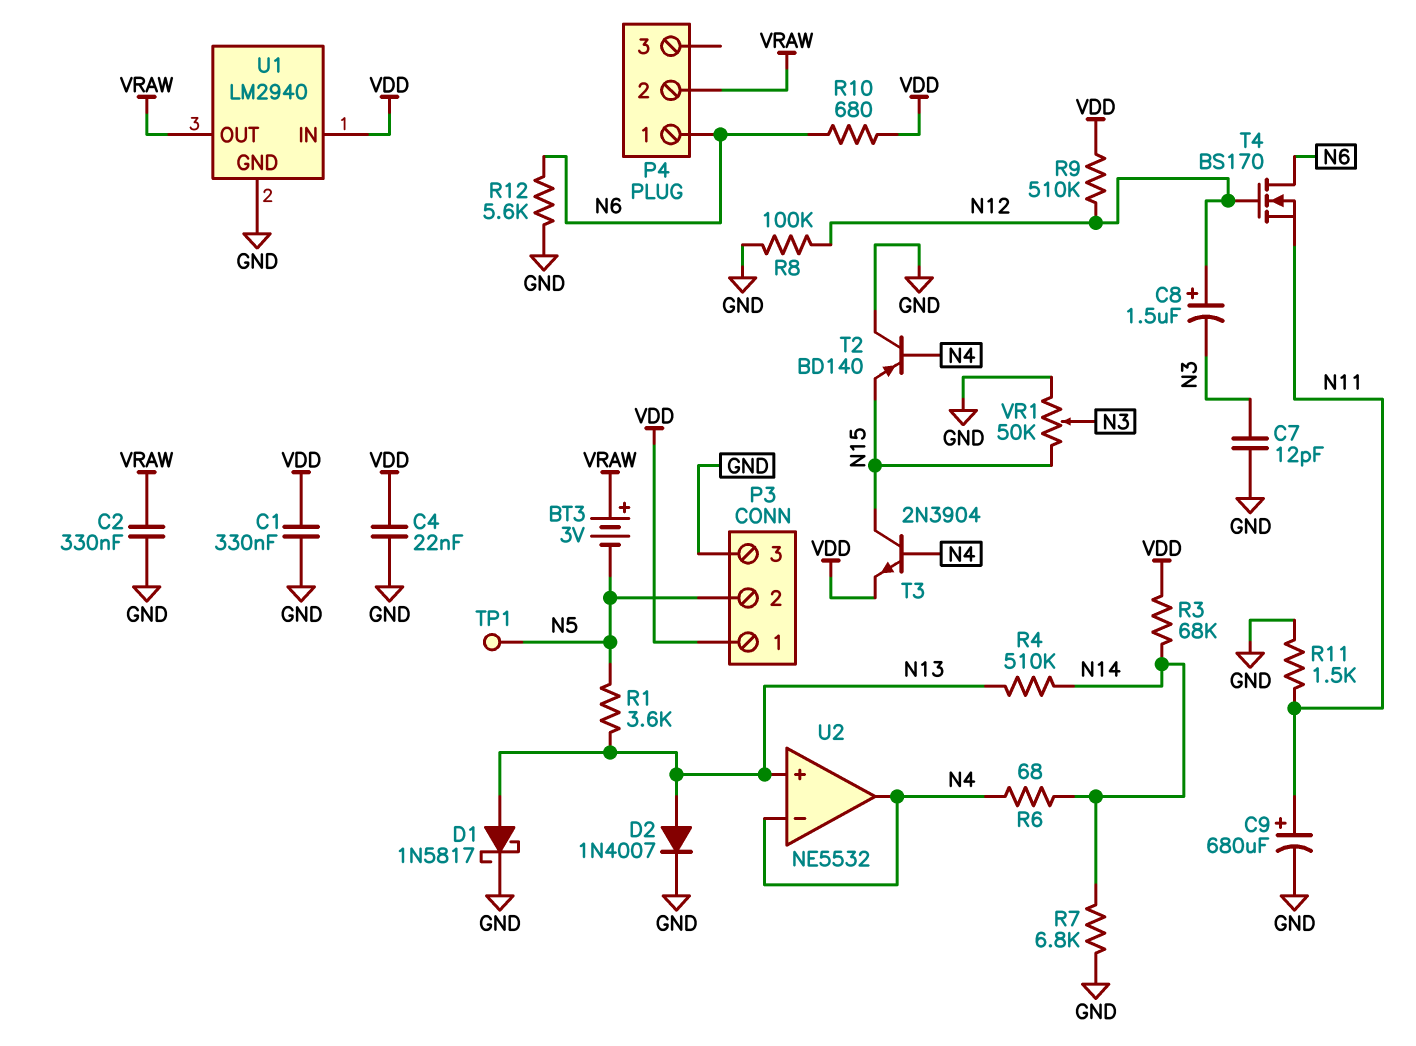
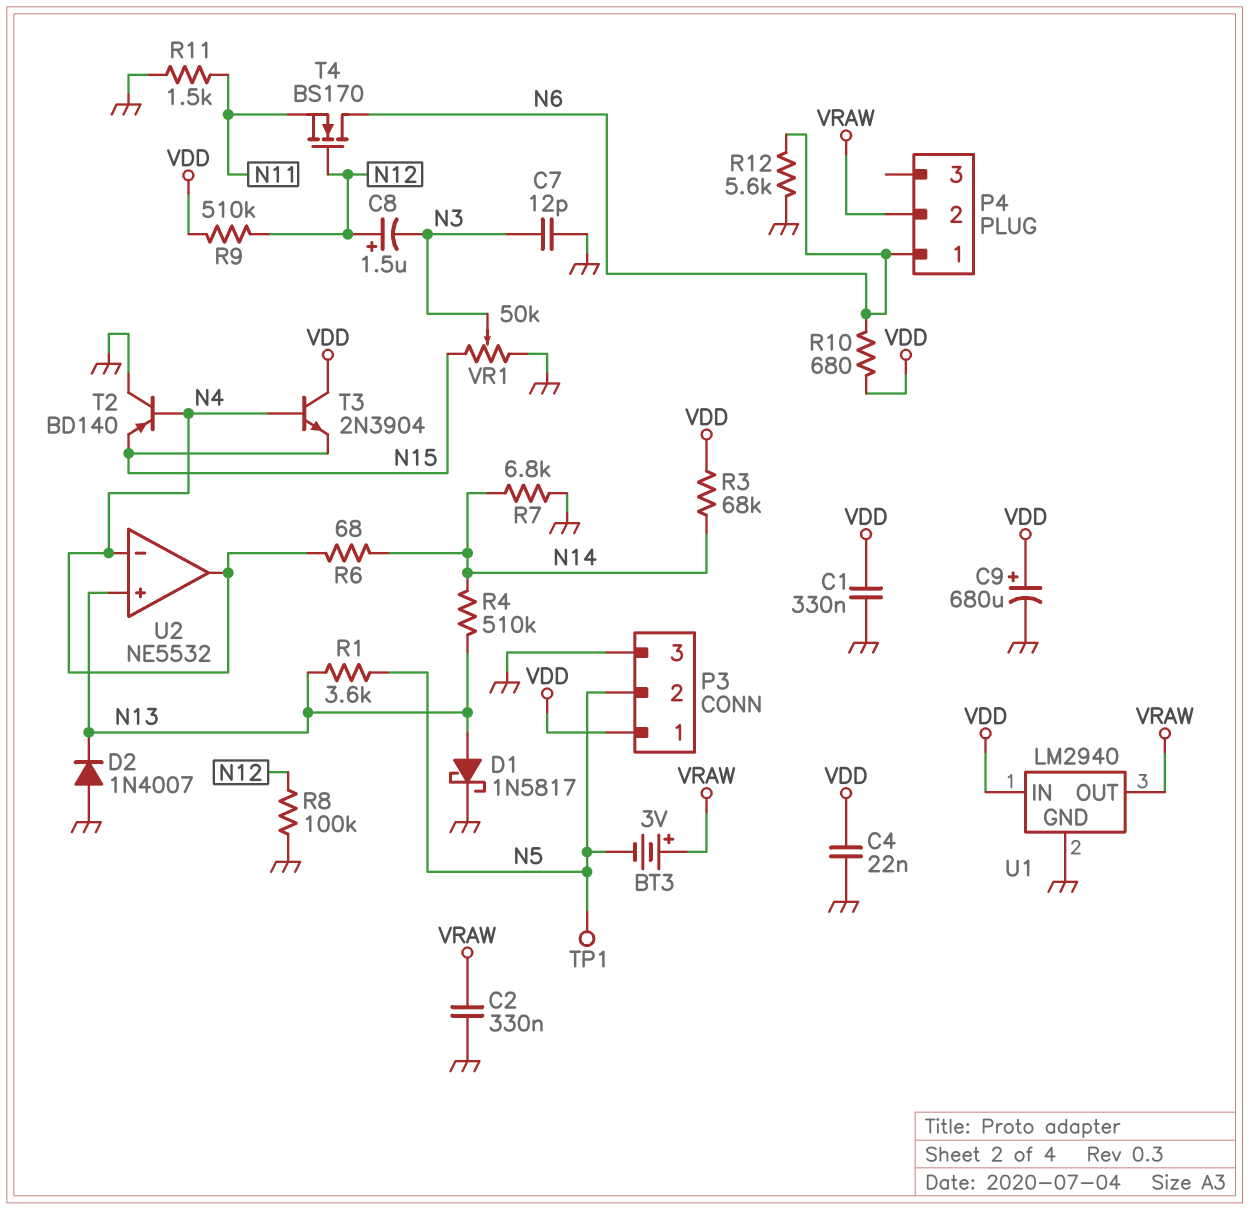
C9: 680uF (plus N11, minus GND) -> 680uF (plus VDD, minus GND)
D2: diode 1N4007 (A N13, K GND) -> diode 1N4007 (A GND, K N13)
T3: NPN 2N3904 (B N4, C N15, E VDD) -> NPN 2N3904 (B N4, C VDD, E N15)

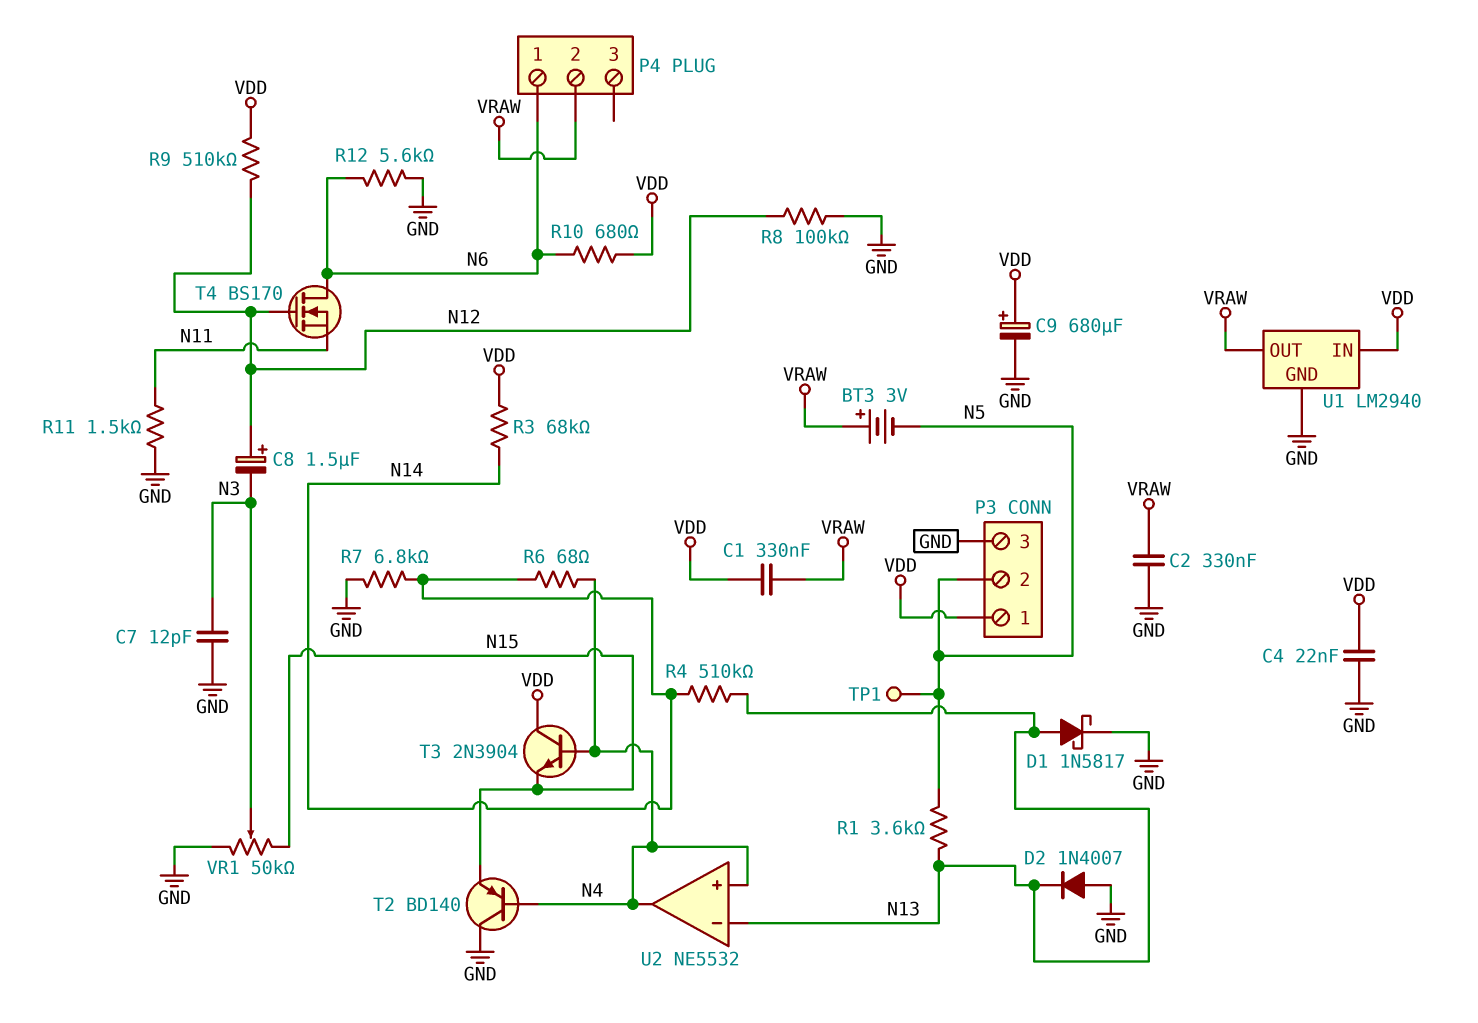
C1: 330nF (GND, VDD) -> 330nF (VDD, VRAW)
U2 pin in+: N13 -> N4
U2 pin in-: N4 -> N13

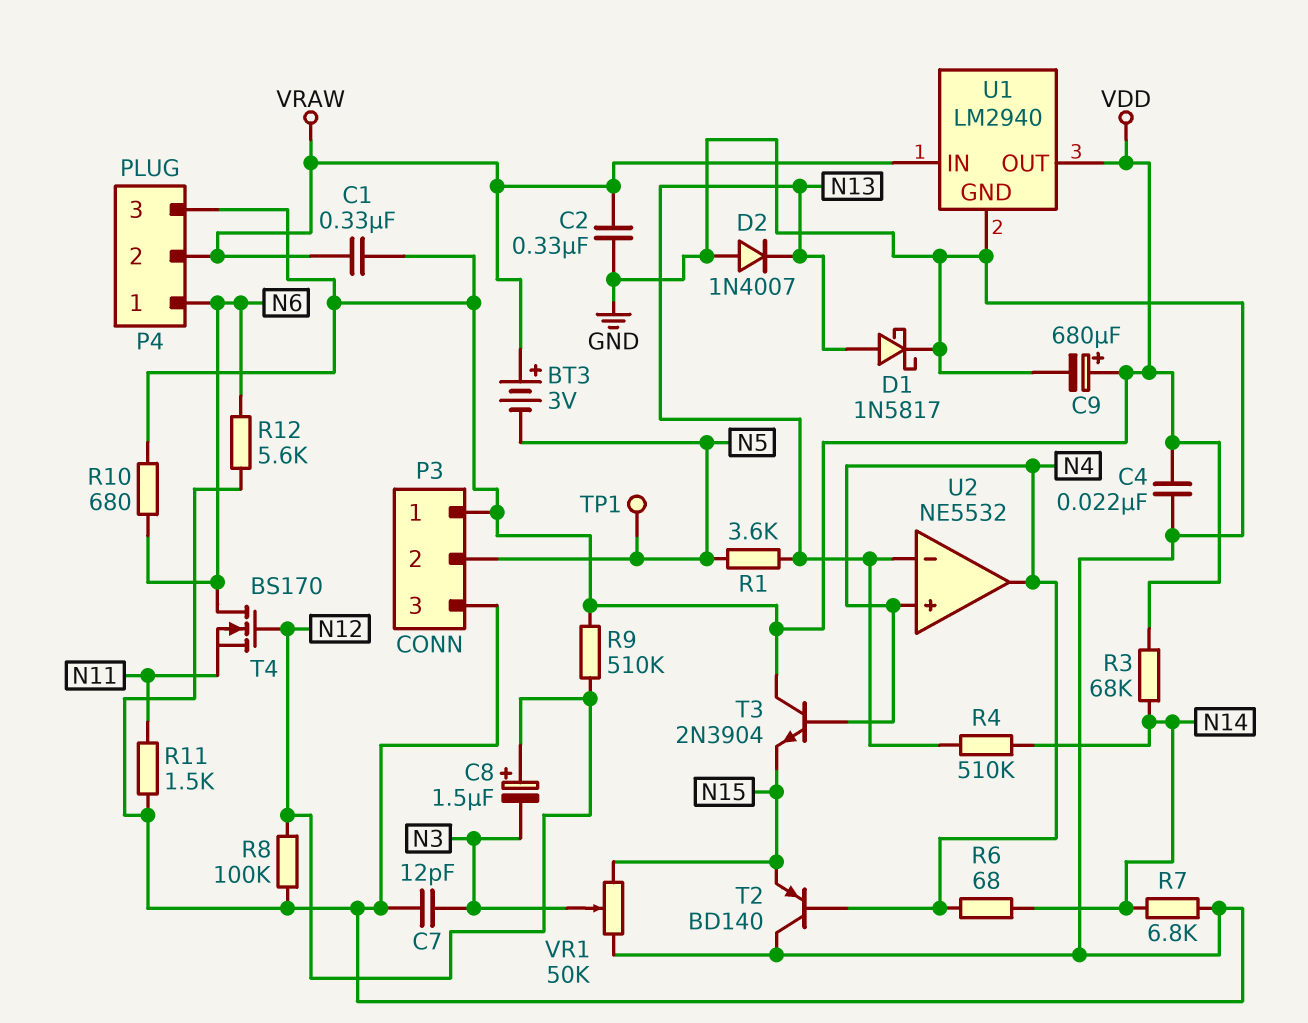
P4 pin 3: none -> VDD
U1 pin IN: VDD -> VRAW
U1 pin OUT: VRAW -> VDD

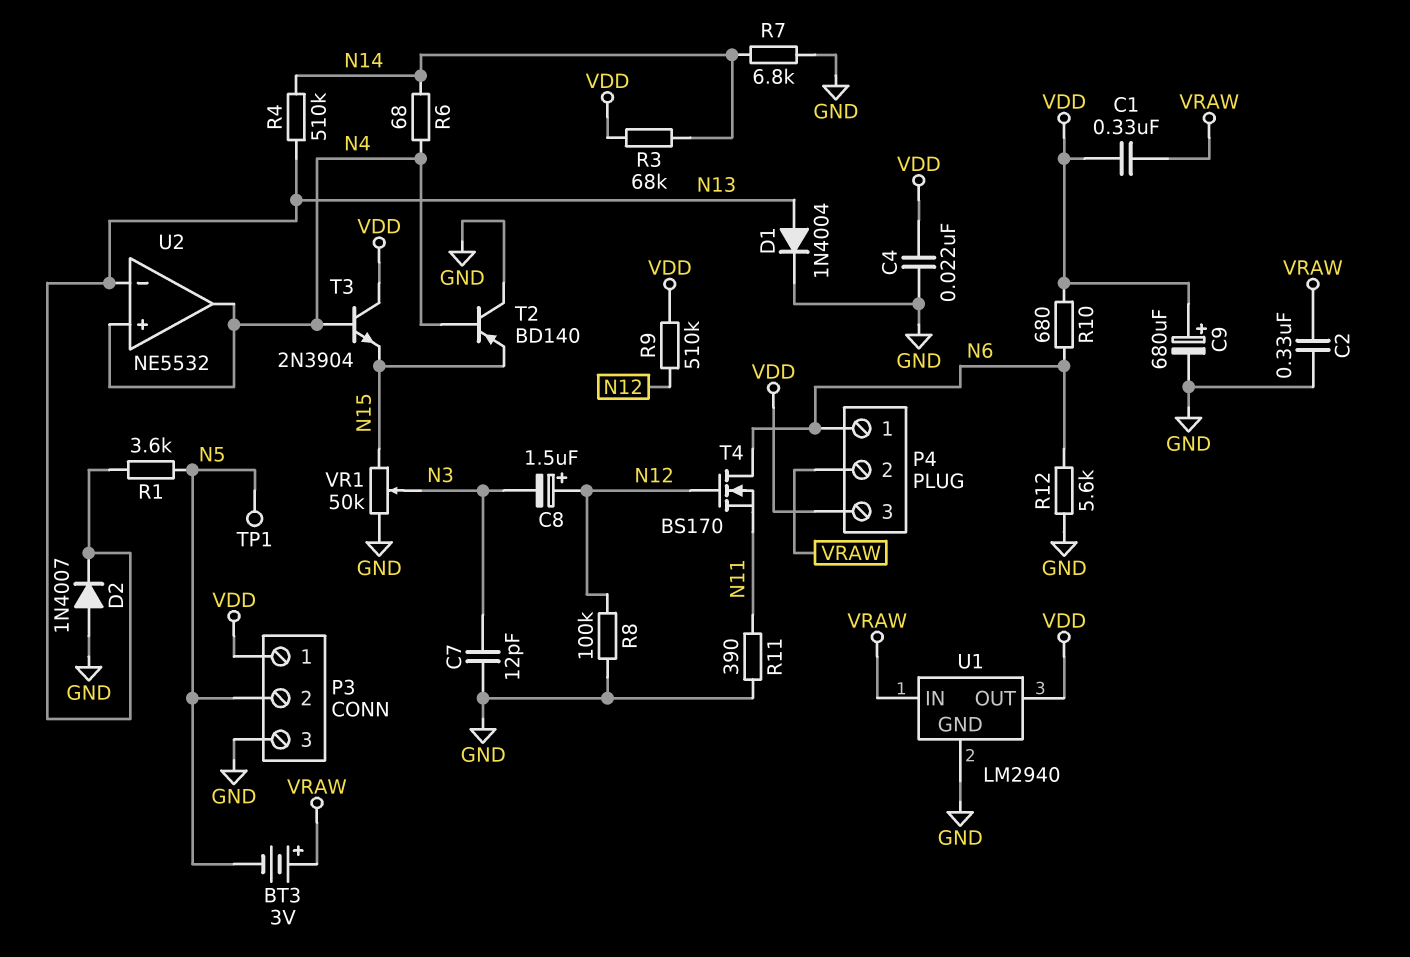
D1: schottky 1N5817 (A N13, K GND) -> diode 1N4004 (A N13, K GND)
R11: 1.5k (GND, N11) -> 390 (GND, N11)

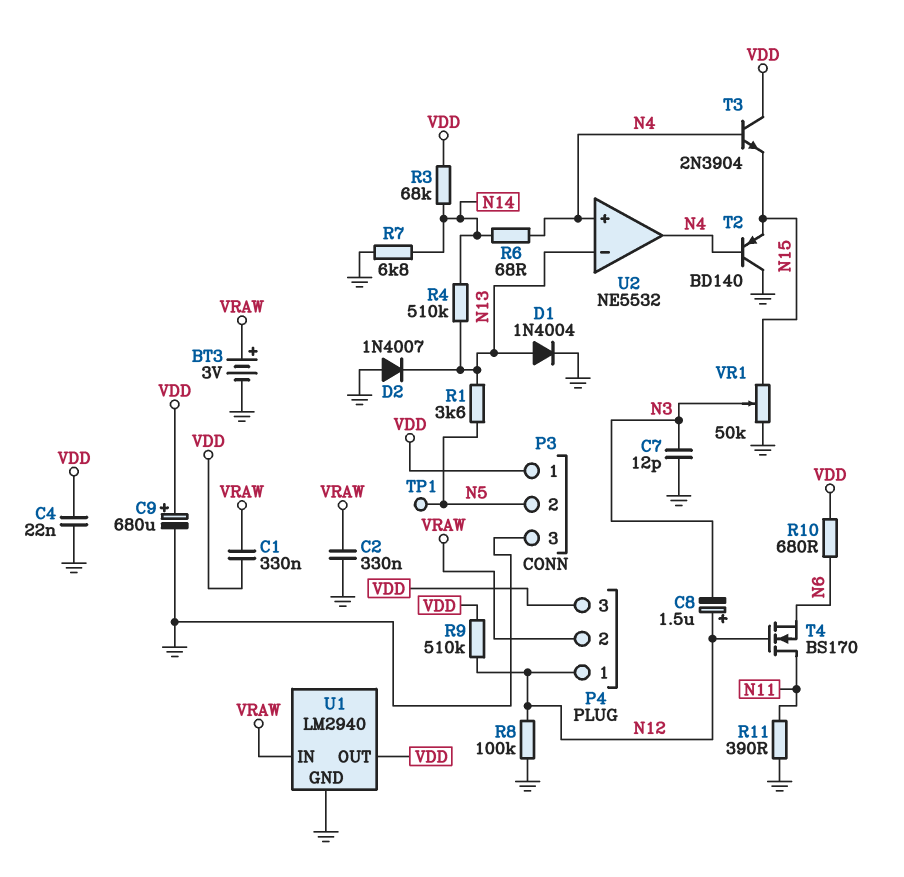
BT3: 3V (plus VRAW, minus N5) -> 3V (plus VRAW, minus GND)
P4 pin 1: N6 -> N12
R12: 5.6k (GND, N6) -> none
T4: NMOS BS170 (G N12, D N6, S N11) -> NMOS BS170 (G N12, D N11, S N6)

